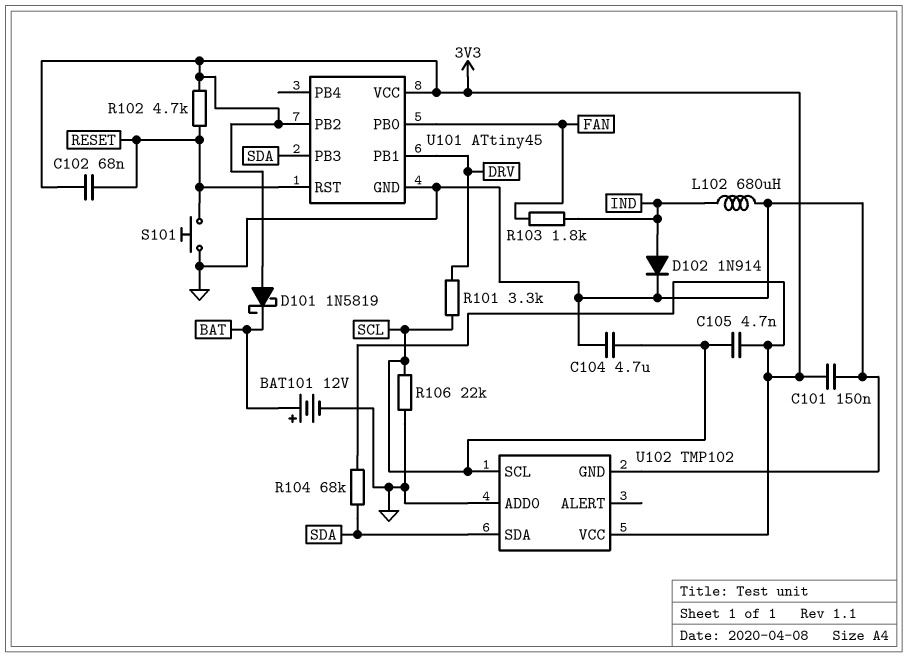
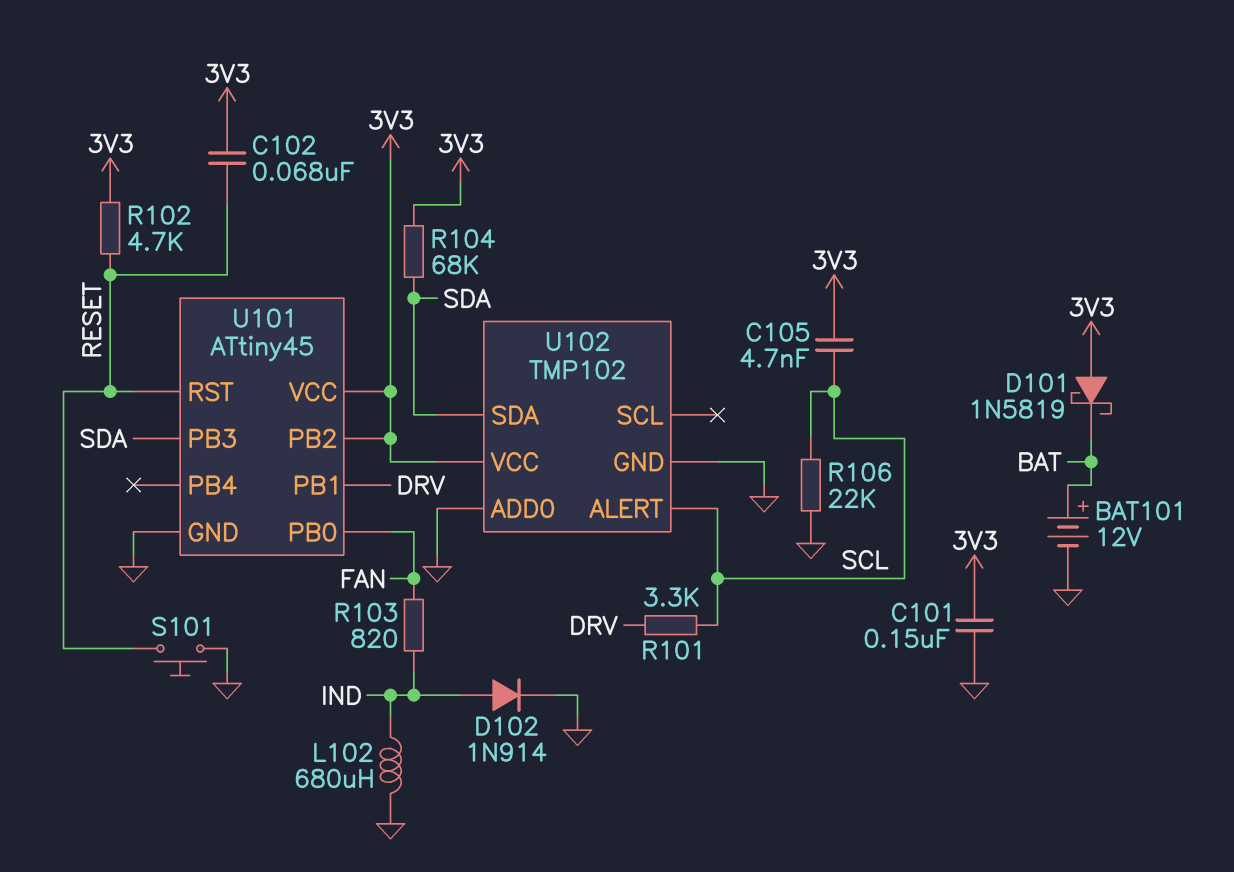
C104: 4.7uF (GND, SCL) -> none
R103: 1.8k (FAN, IND) -> 820 (FAN, IND)
U102 pin ALERT: none -> SCL
U102 pin SCL: SCL -> none

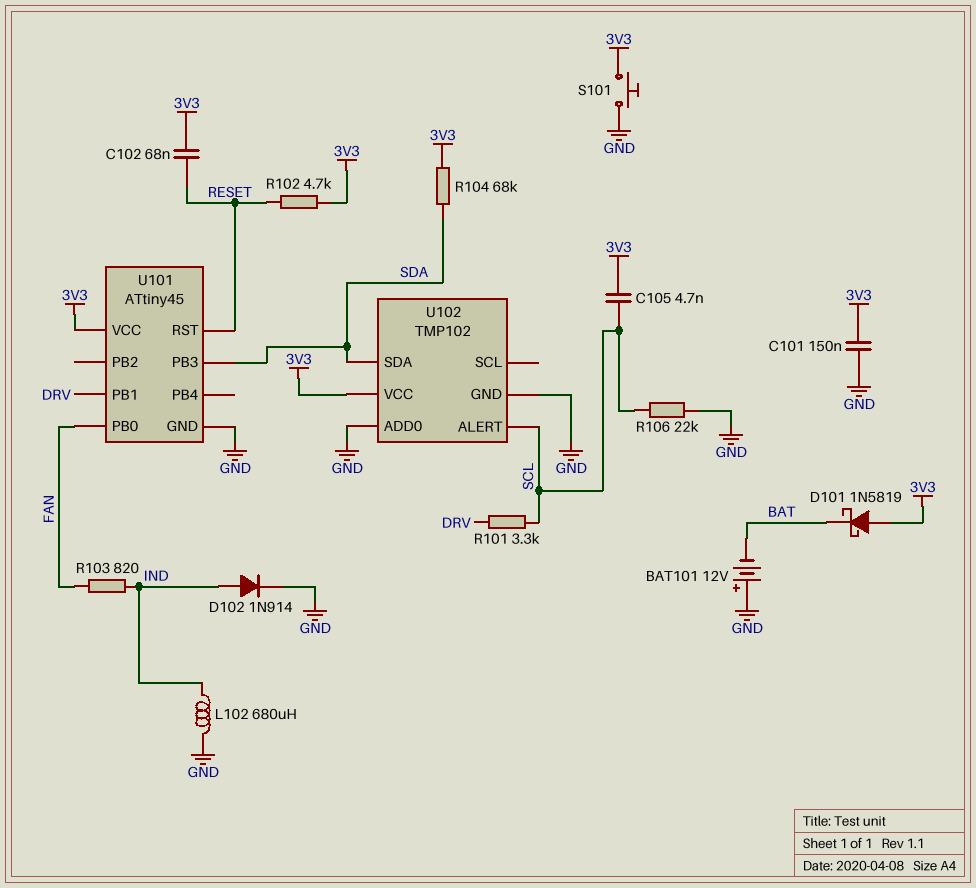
BAT101: 12V (plus BAT, minus GND) -> 12V (plus GND, minus BAT)
S101: button (GND, RESET) -> button (3V3, GND)
U101 pin PB2: 3V3 -> none

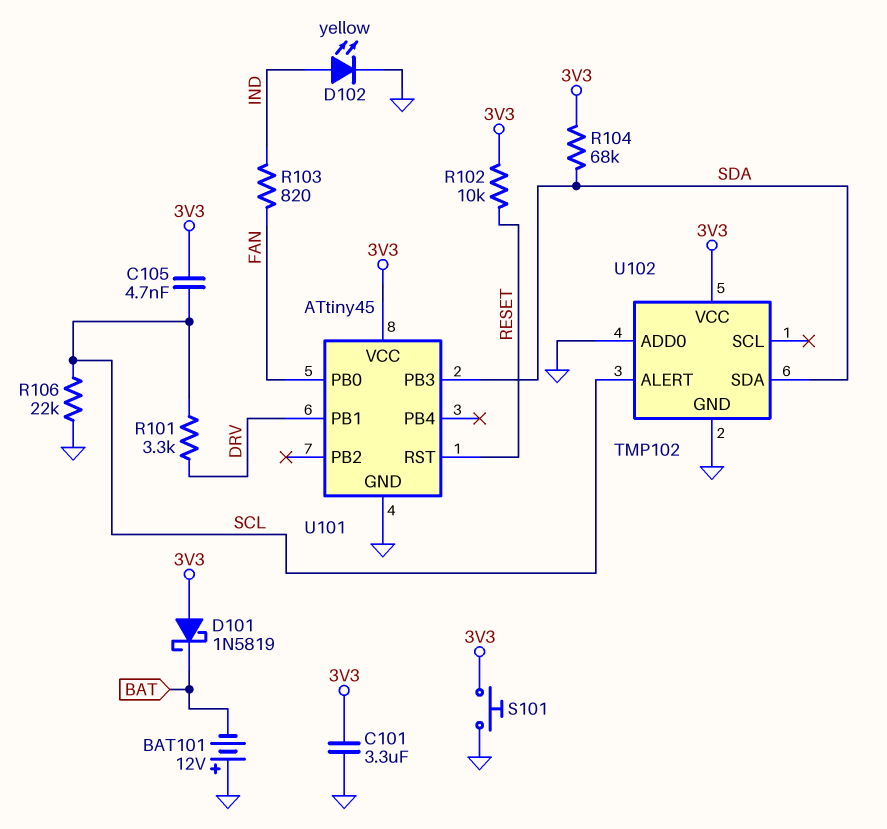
C101: 150nF (3V3, GND) -> 3.3uF (3V3, GND)
C102: 68nF (3V3, RESET) -> none
D102: diode 1N914 (A IND, K GND) -> LED yellow (A IND, K GND)
L102: 680uH (GND, IND) -> none
R102: 4.7k (3V3, RESET) -> 10k (3V3, RESET)

